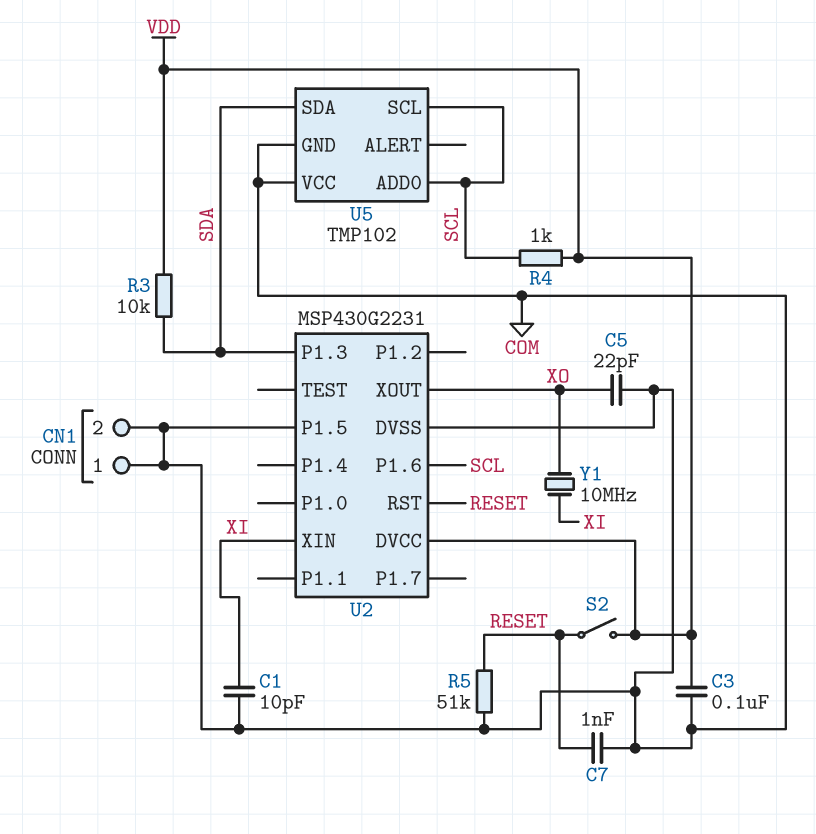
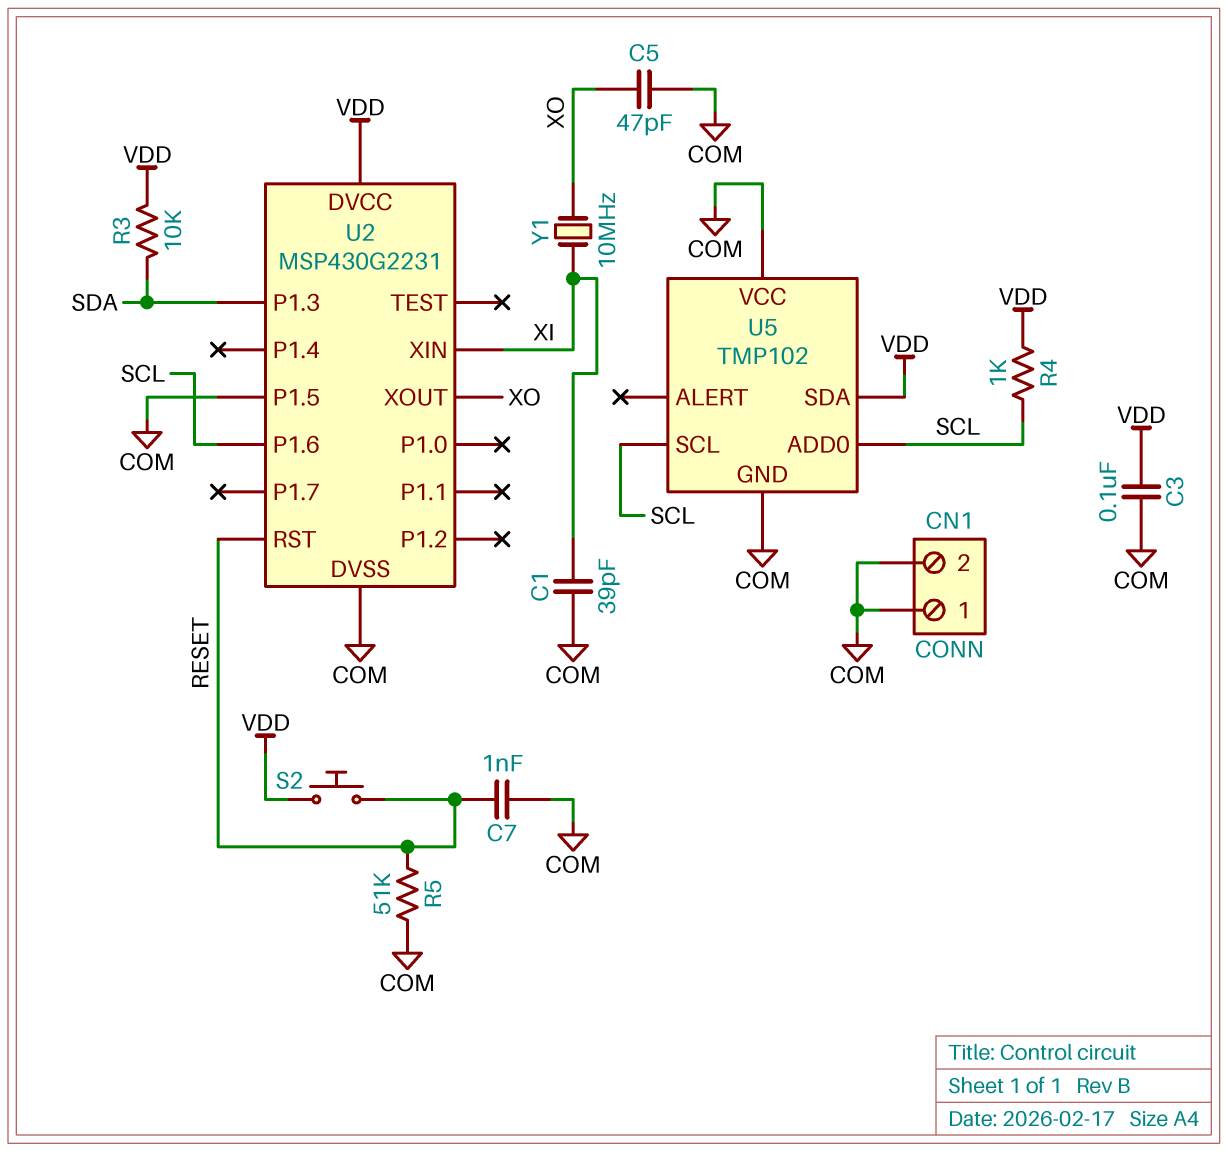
C1: 10pF (COM, XI) -> 39pF (COM, XI)
C5: 22pF (COM, XO) -> 47pF (COM, XO)
S2: switch (RESET, VDD) -> button (RESET, VDD)
U5 pin SDA: SDA -> VDD

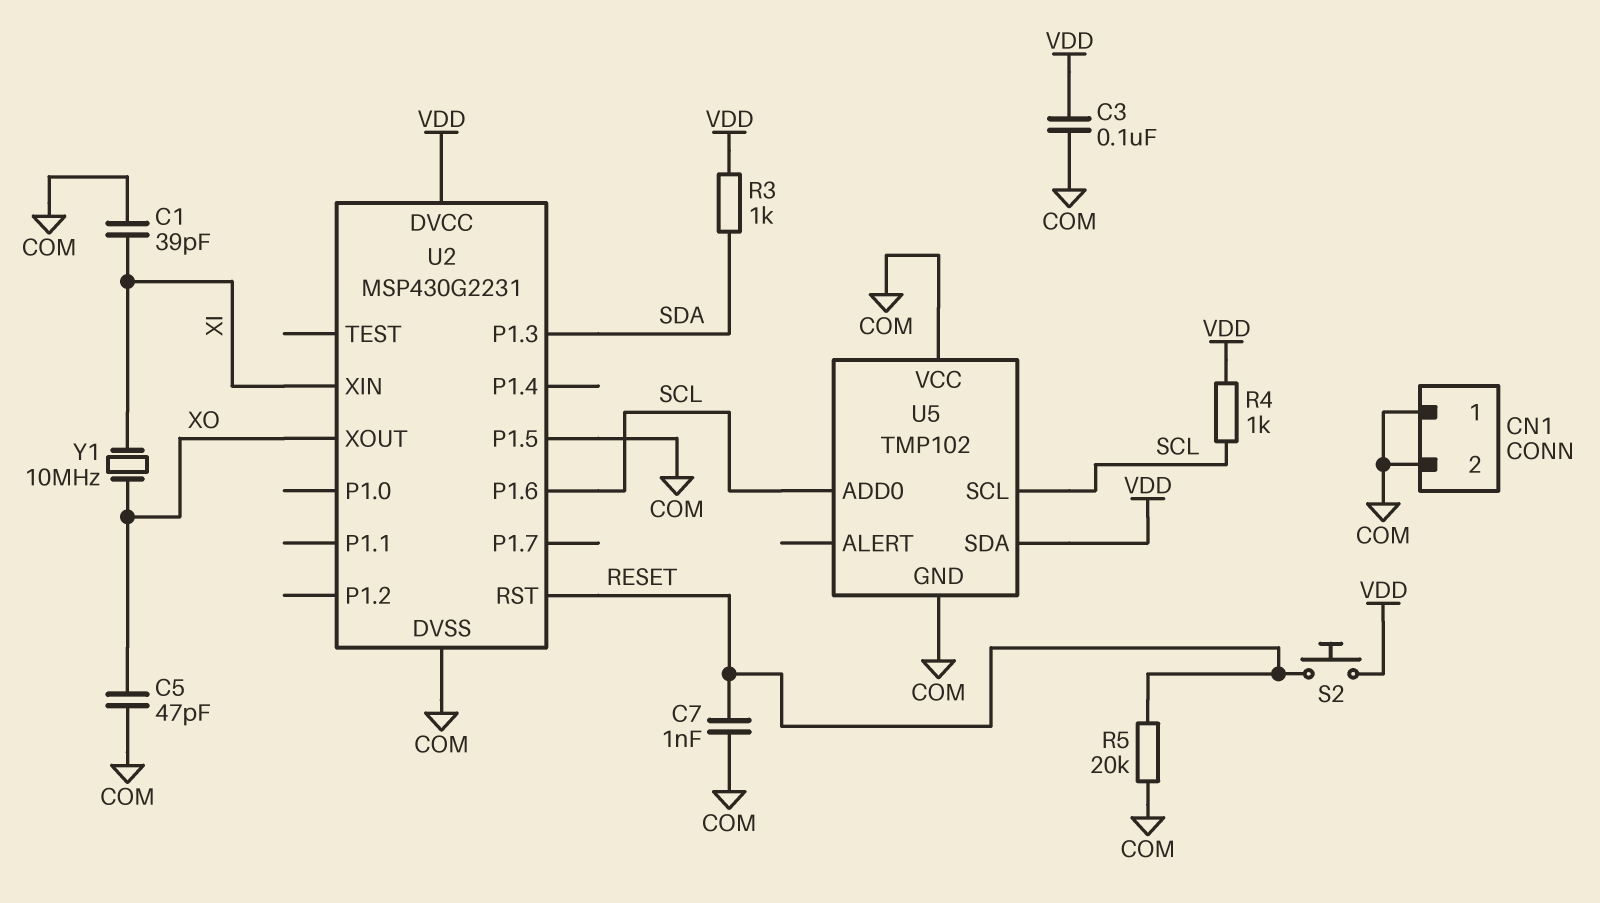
R3: 10k (SDA, VDD) -> 1k (SDA, VDD)
R5: 51k (COM, RESET) -> 20k (COM, RESET)

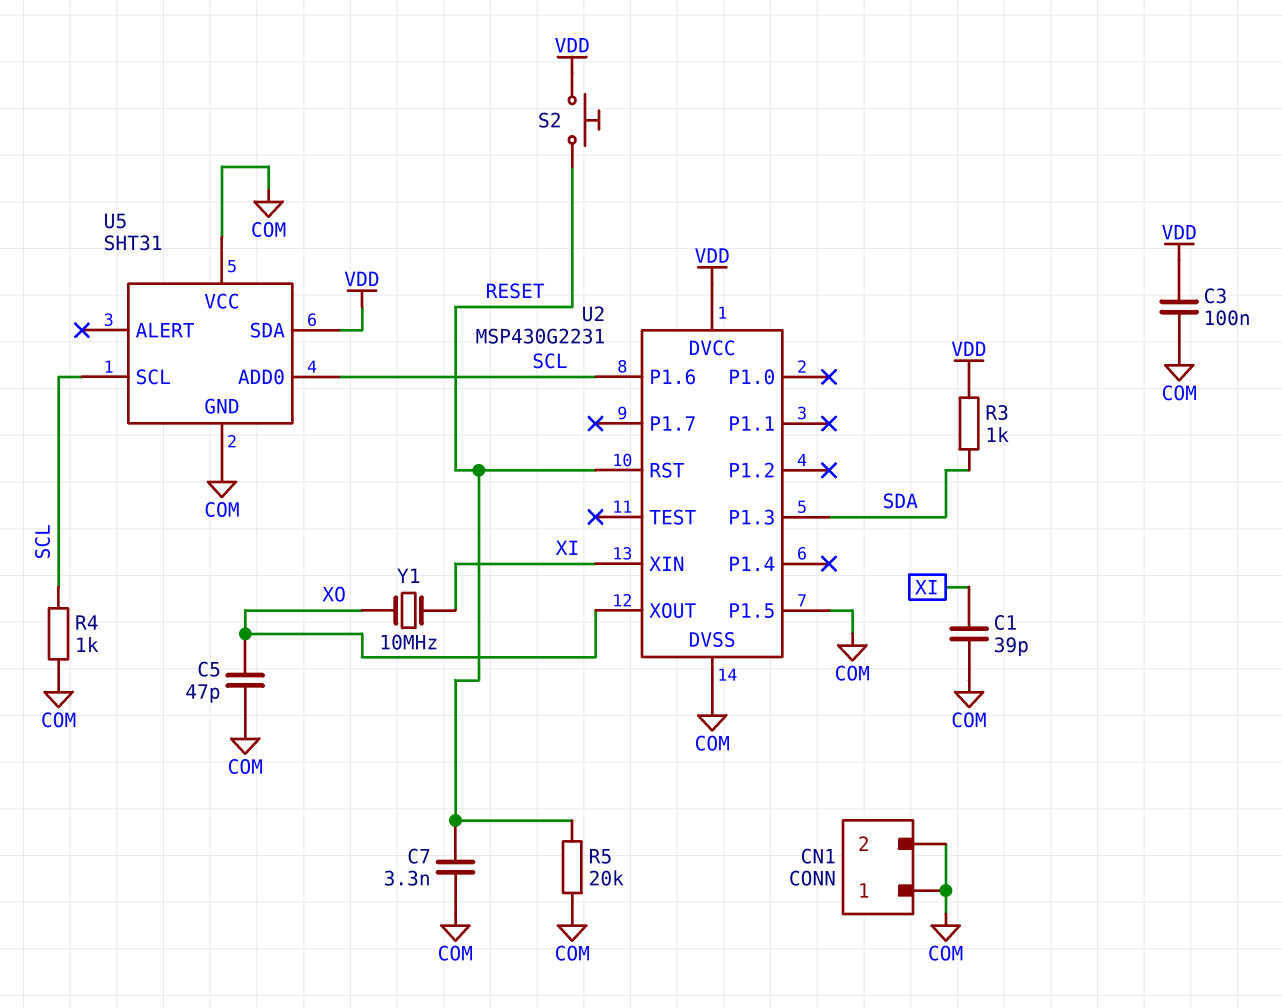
C7: 1nF (COM, RESET) -> 3.3nF (COM, RESET)
R4: 1k (SCL, VDD) -> 1k (COM, SCL)
U5: TMP102 -> SHT31

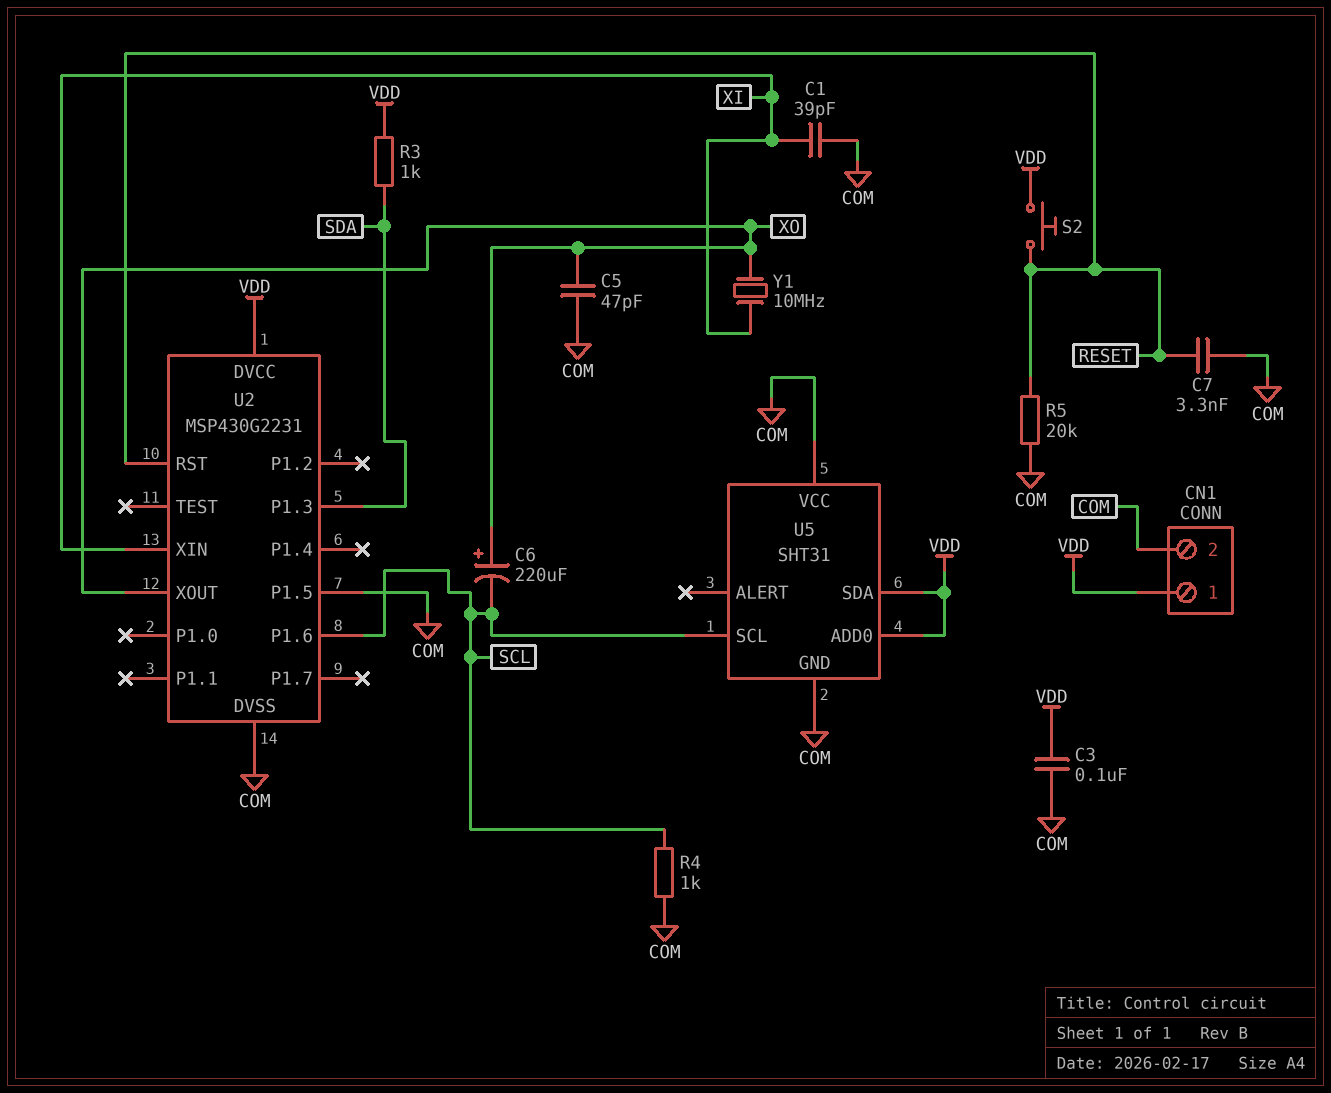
C6: none -> 220uF (plus XO, minus SCL)
CN1 pin 1: COM -> VDD
U5 pin ADD0: SCL -> VDD

